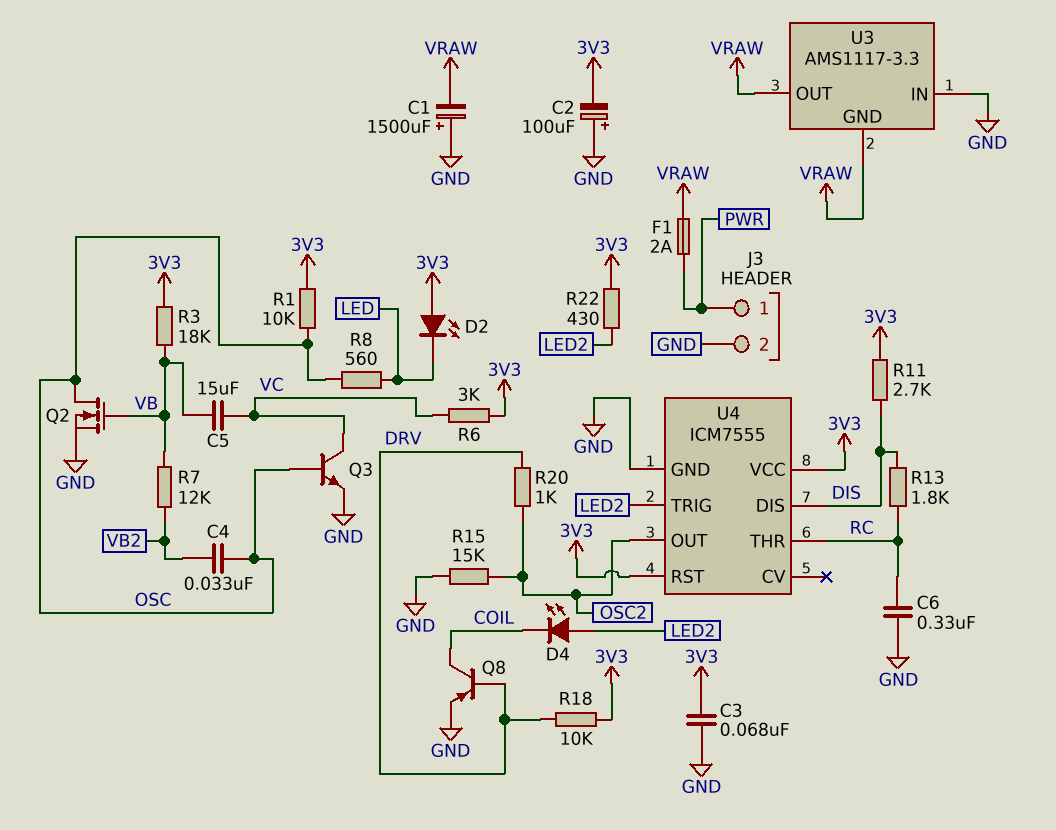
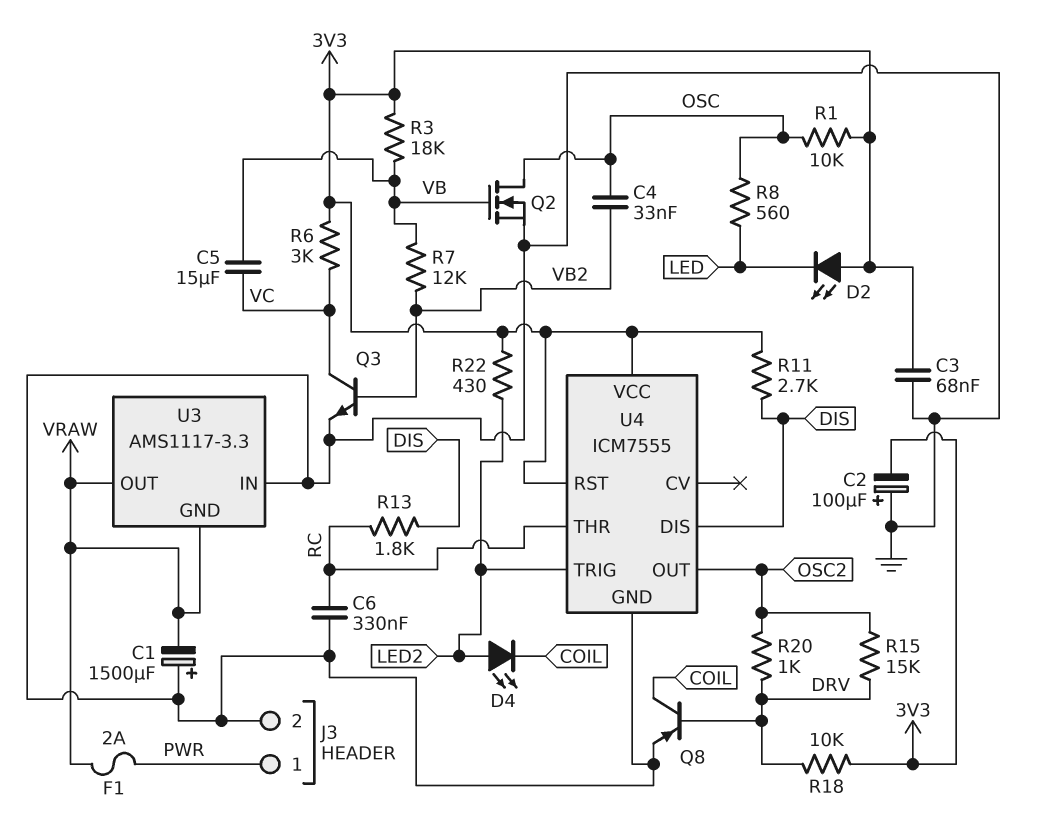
Q3: NPN (B OSC, C VC, E GND) -> NPN (B VB2, C VC, E GND)
R15: 15k (GND, OSC2) -> 15k (DRV, OSC2)

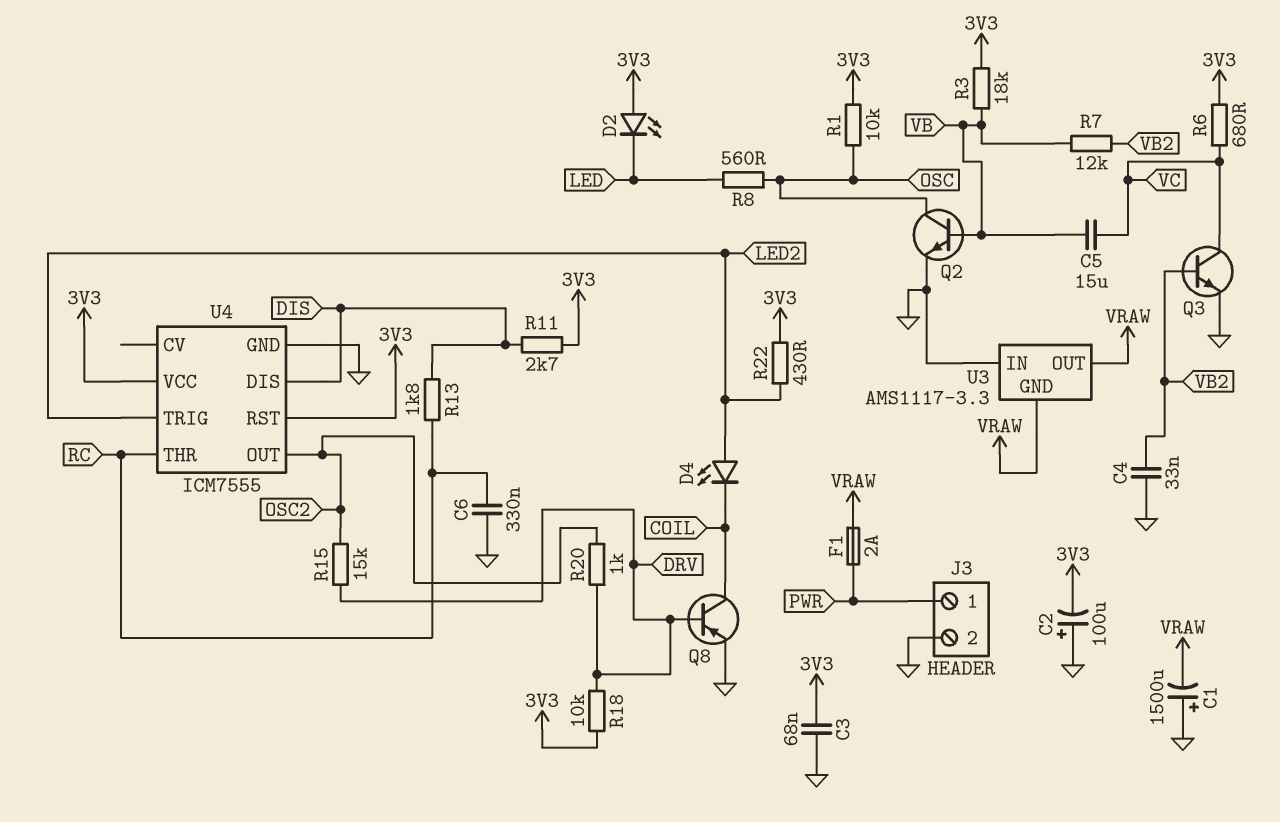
C4: 33nF (OSC, VB2) -> 33nF (GND, VB2)
Q2: NMOS (G VB, D OSC, S GND) -> NPN (B VB, C OSC, E GND)
R6: 3k (3V3, VC) -> 680 (3V3, VC)

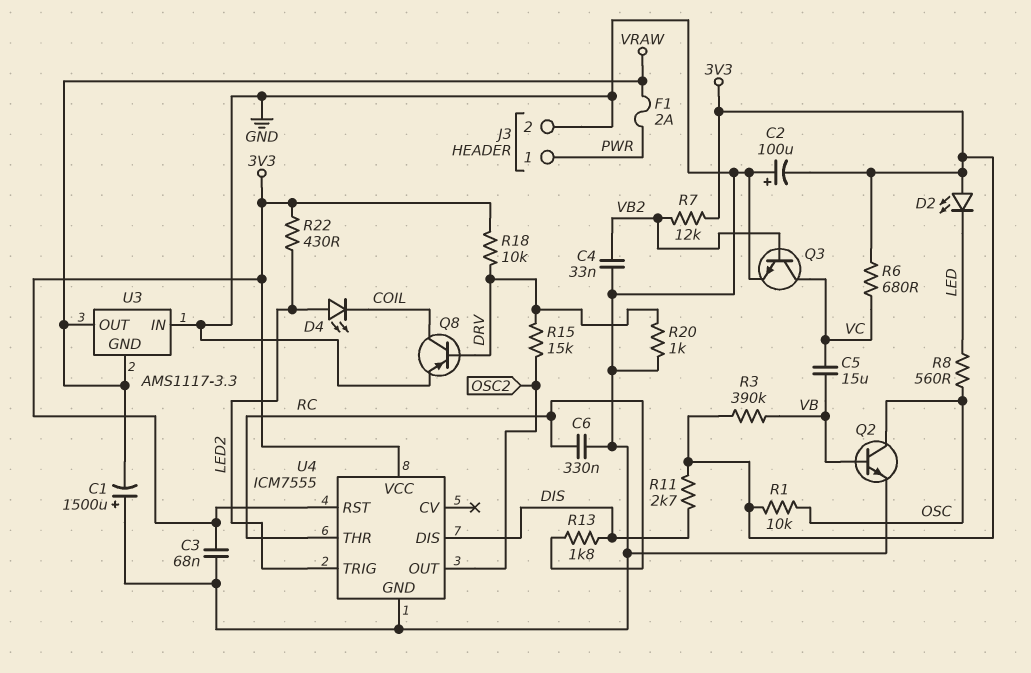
R3: 18k (3V3, VB) -> 390k (3V3, VB)
R7: 12k (VB, VB2) -> 12k (3V3, VB2)
R20: 1k (DRV, OSC2) -> 1k (DRV, GND)

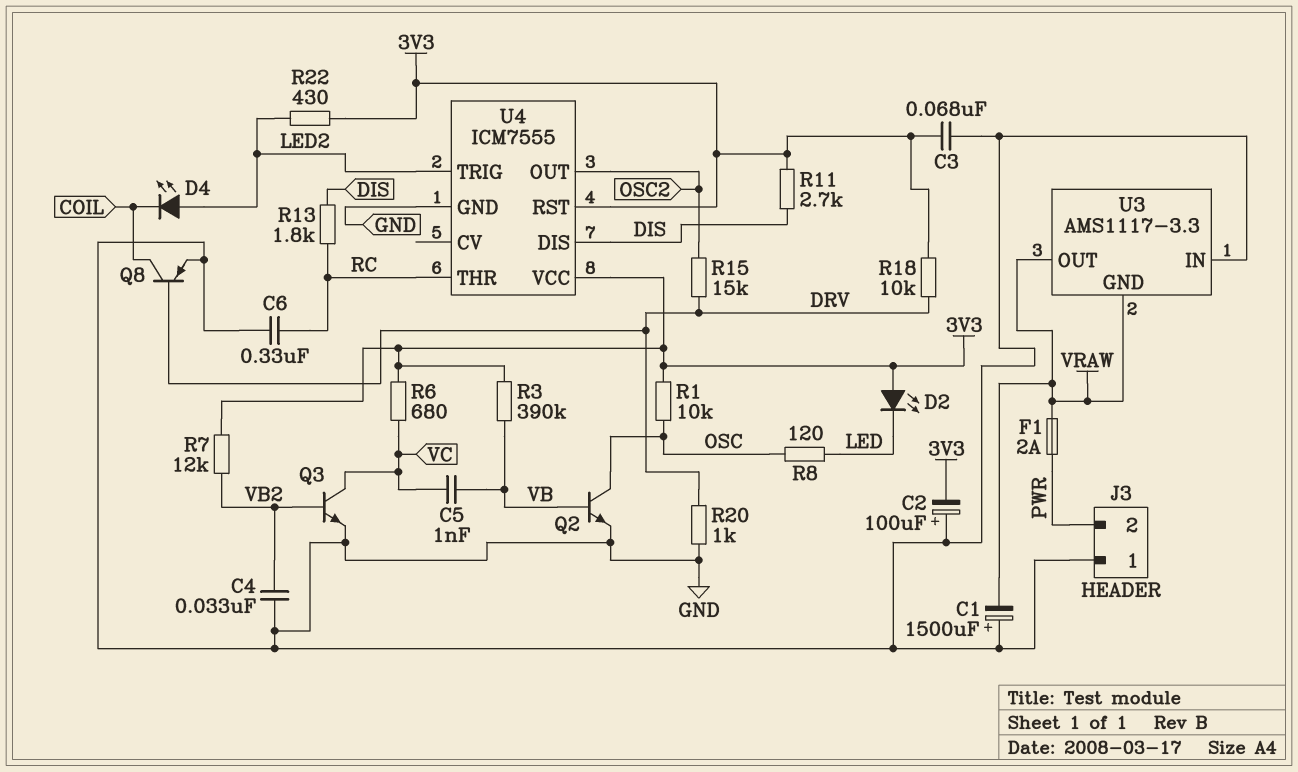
C5: 15uF (VB, VC) -> 1nF (VB, VC)
J3 pin 1: PWR -> GND
J3 pin 2: GND -> PWR
R8: 560 (LED, OSC) -> 120 (LED, OSC)

